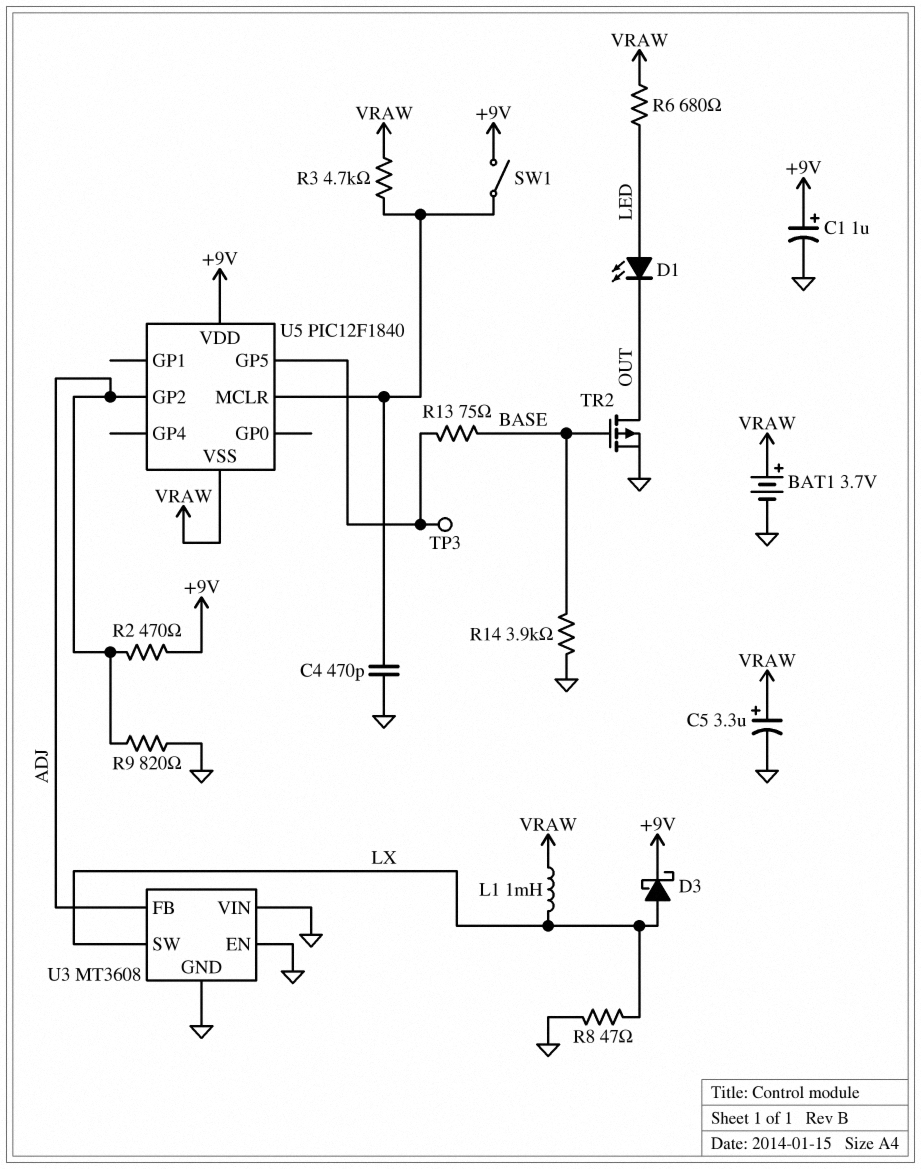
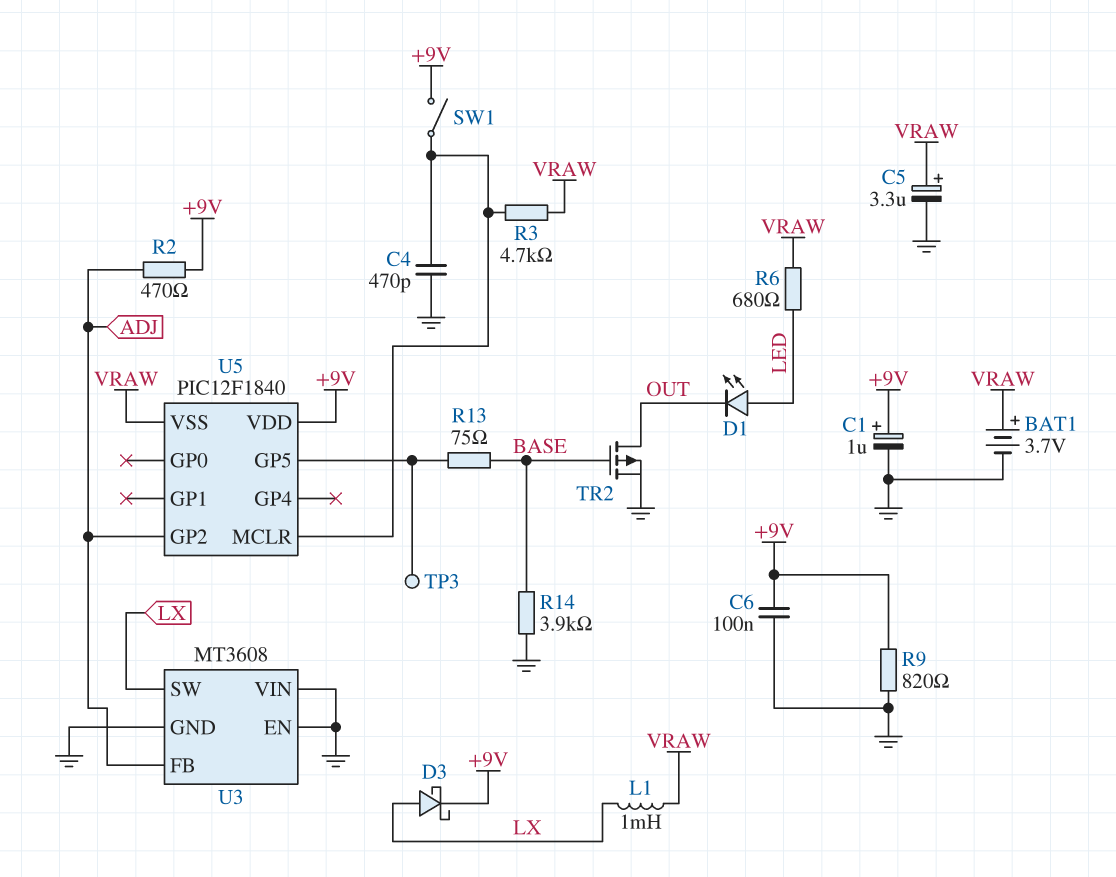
C6: none -> 100nF (+9V, GND)
R8: 47 (GND, LX) -> none
R9: 820 (ADJ, GND) -> 820 (+9V, GND)

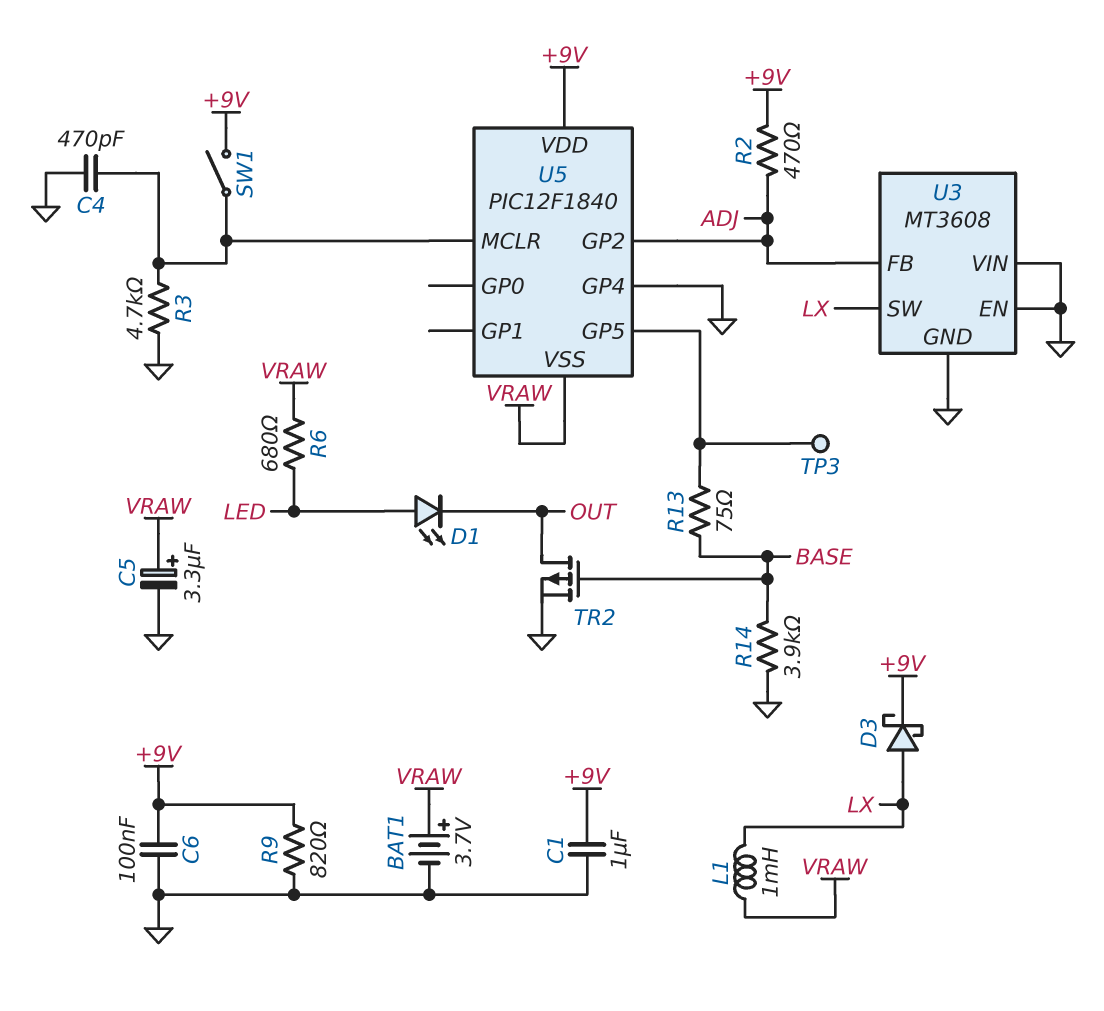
C1: 1uF (plus +9V, minus GND) -> 1uF (+9V, GND)
R3: 4.7k (U5/MCLR, VRAW) -> 4.7k (GND, U5/MCLR)
U5 pin GP4: none -> GND

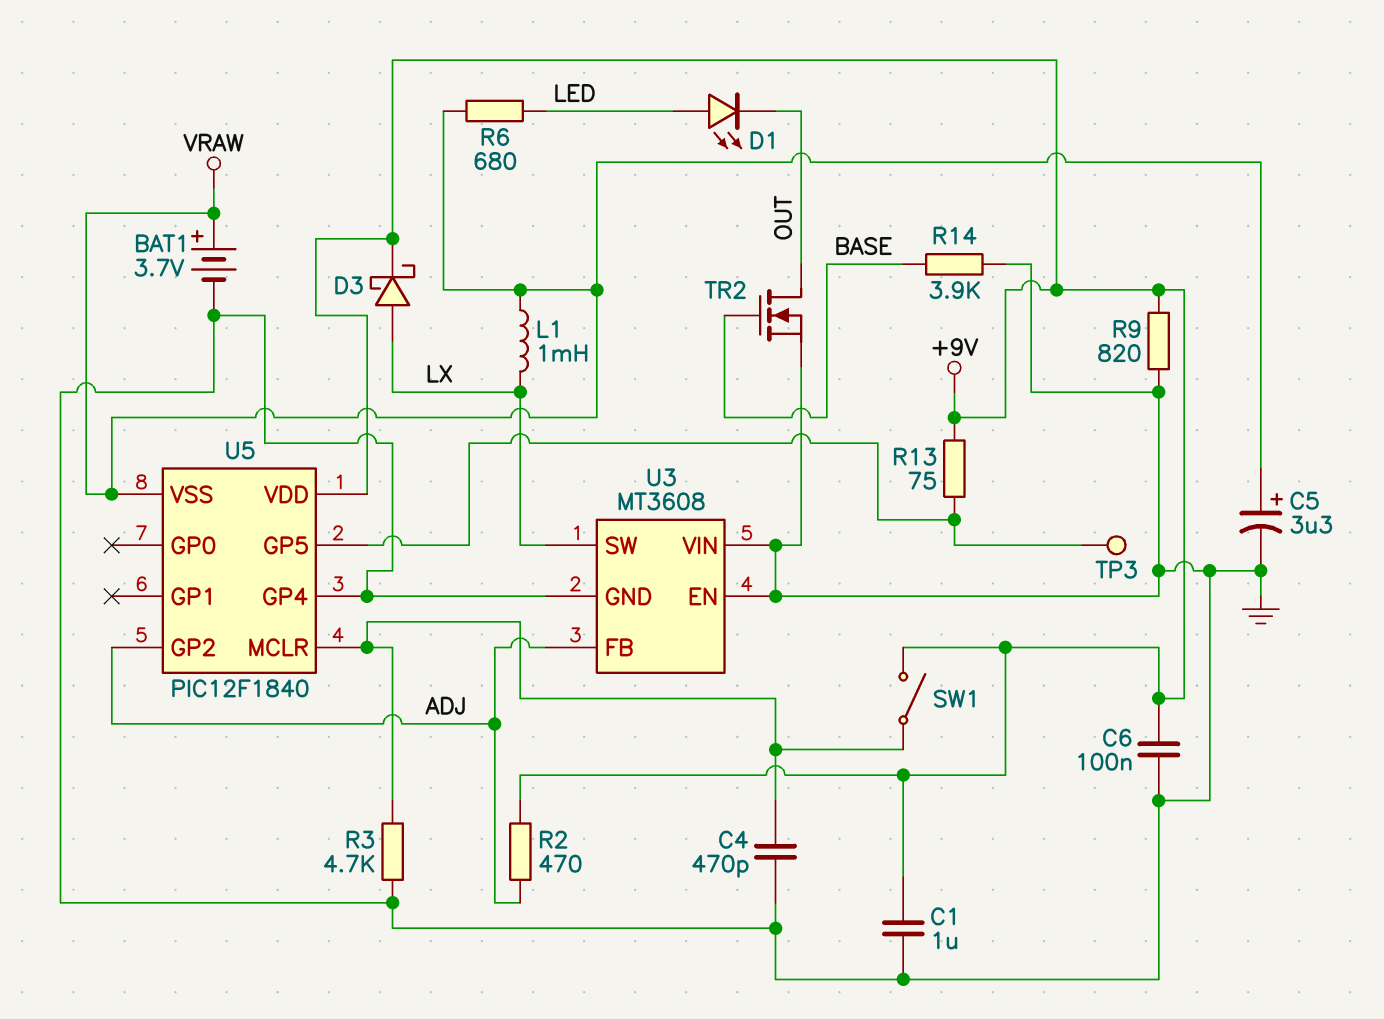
R13: 75 (BASE, U5/GP5) -> 75 (+9V, U5/GP5)
TR2: PMOS (G BASE, D OUT, S GND) -> NMOS (G BASE, D OUT, S GND)

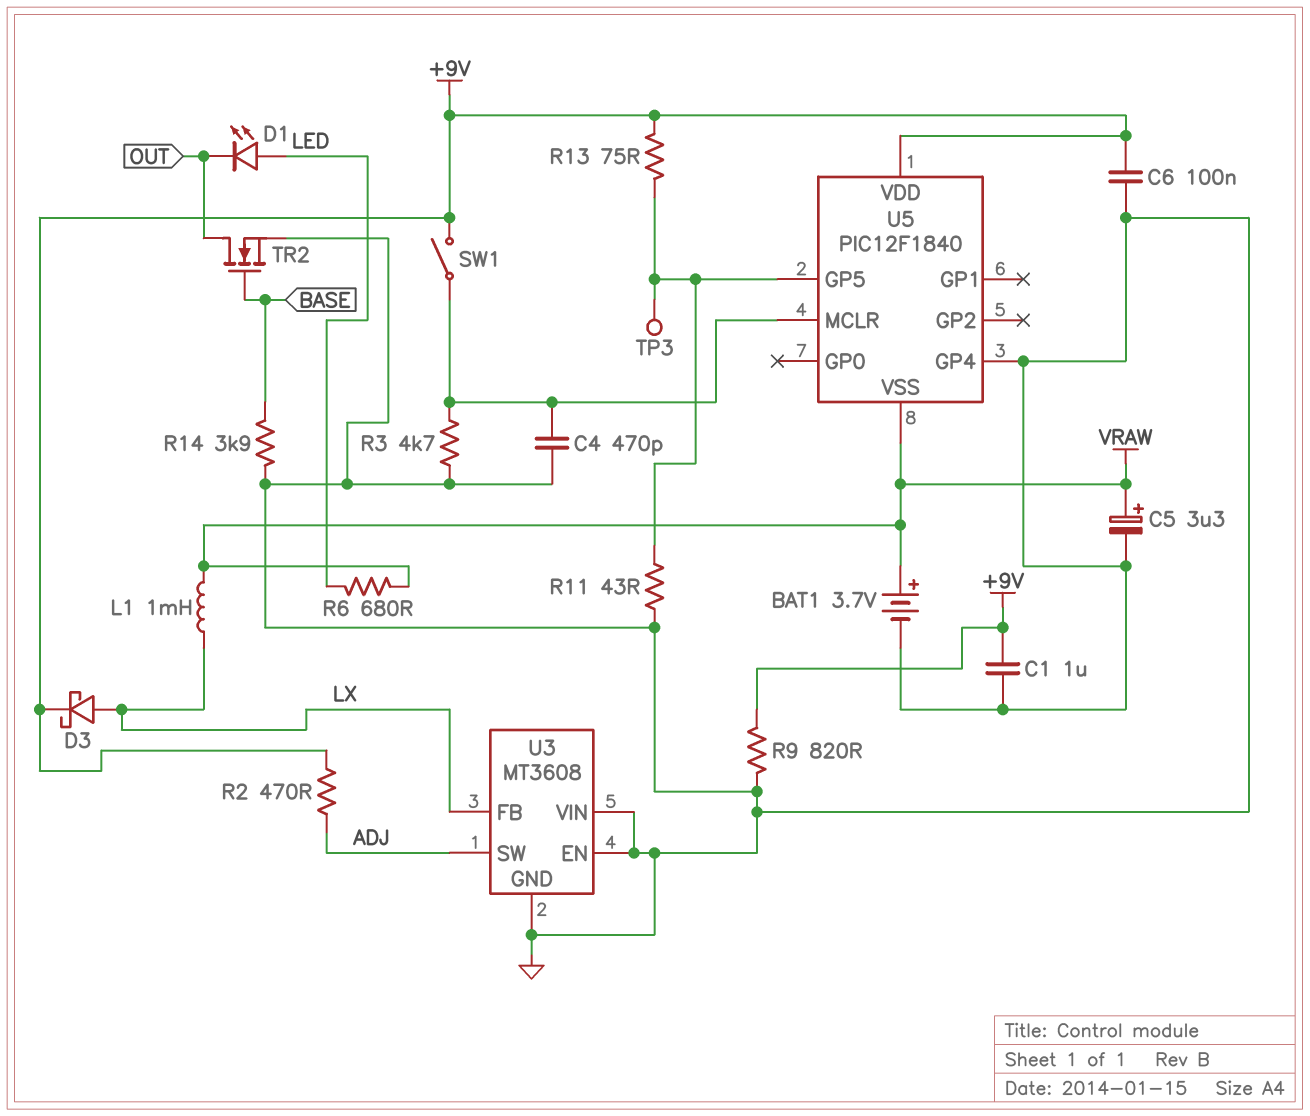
R11: none -> 43 (GND, U5/GP5)
U3 pin FB: ADJ -> LX
U3 pin SW: LX -> ADJ
U5 pin GP2: ADJ -> none

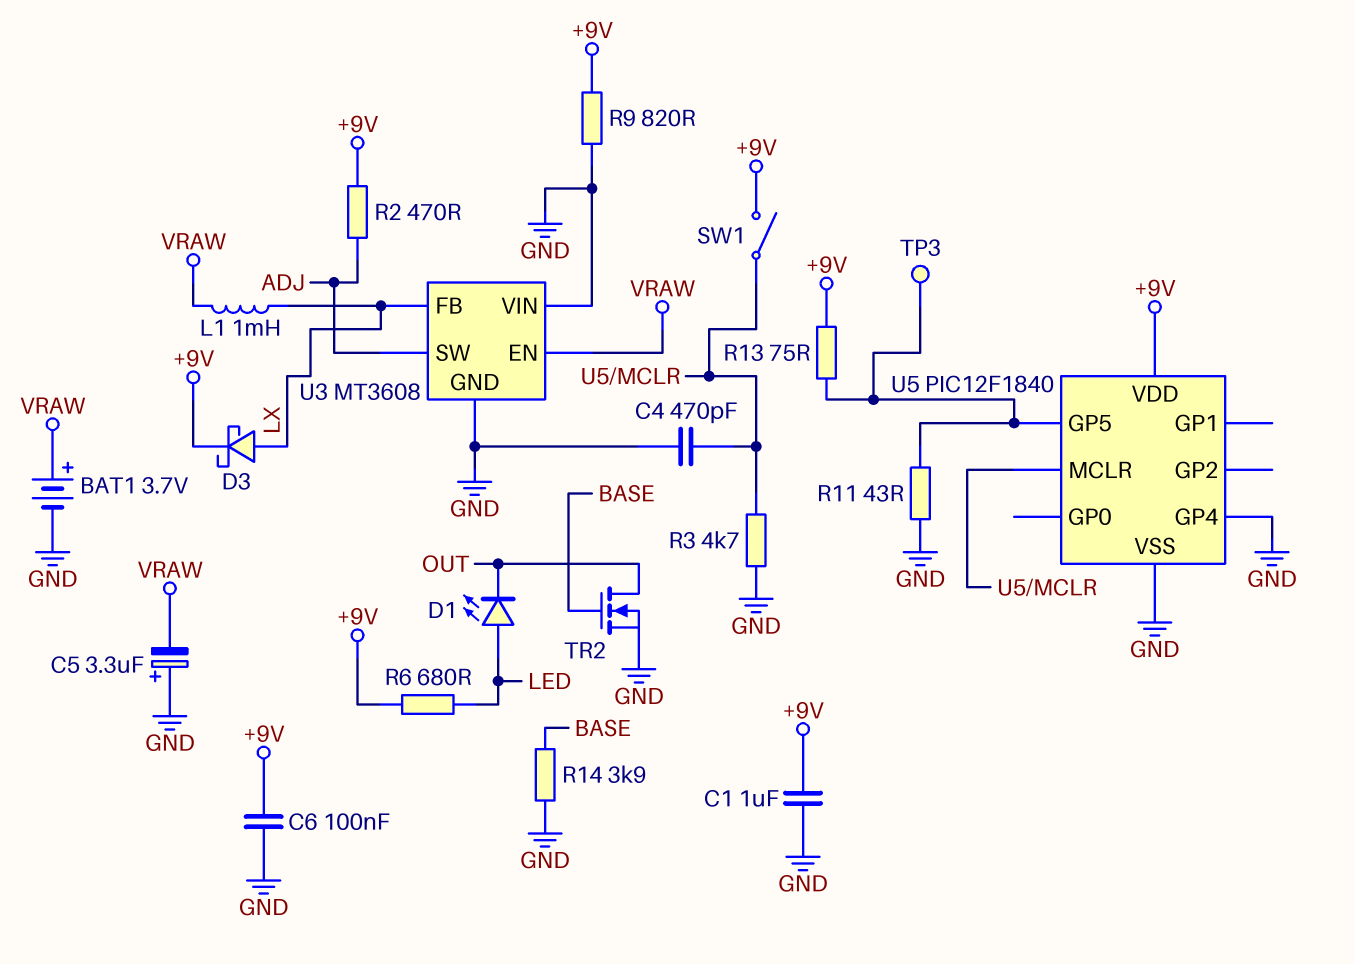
C5: 3.3uF (plus VRAW, minus GND) -> 3.3uF (plus GND, minus VRAW)
R6: 680 (LED, VRAW) -> 680 (+9V, LED)
U3 pin EN: GND -> VRAW
U5 pin VSS: VRAW -> GND

